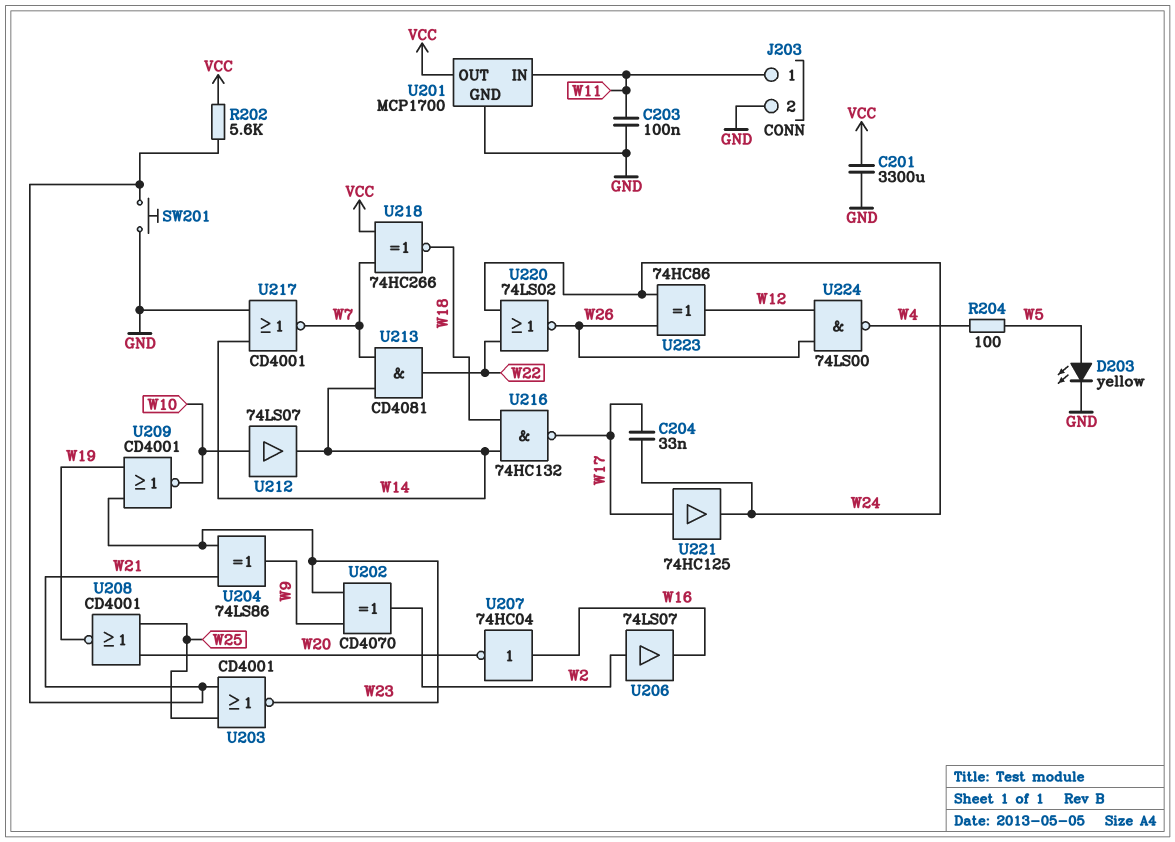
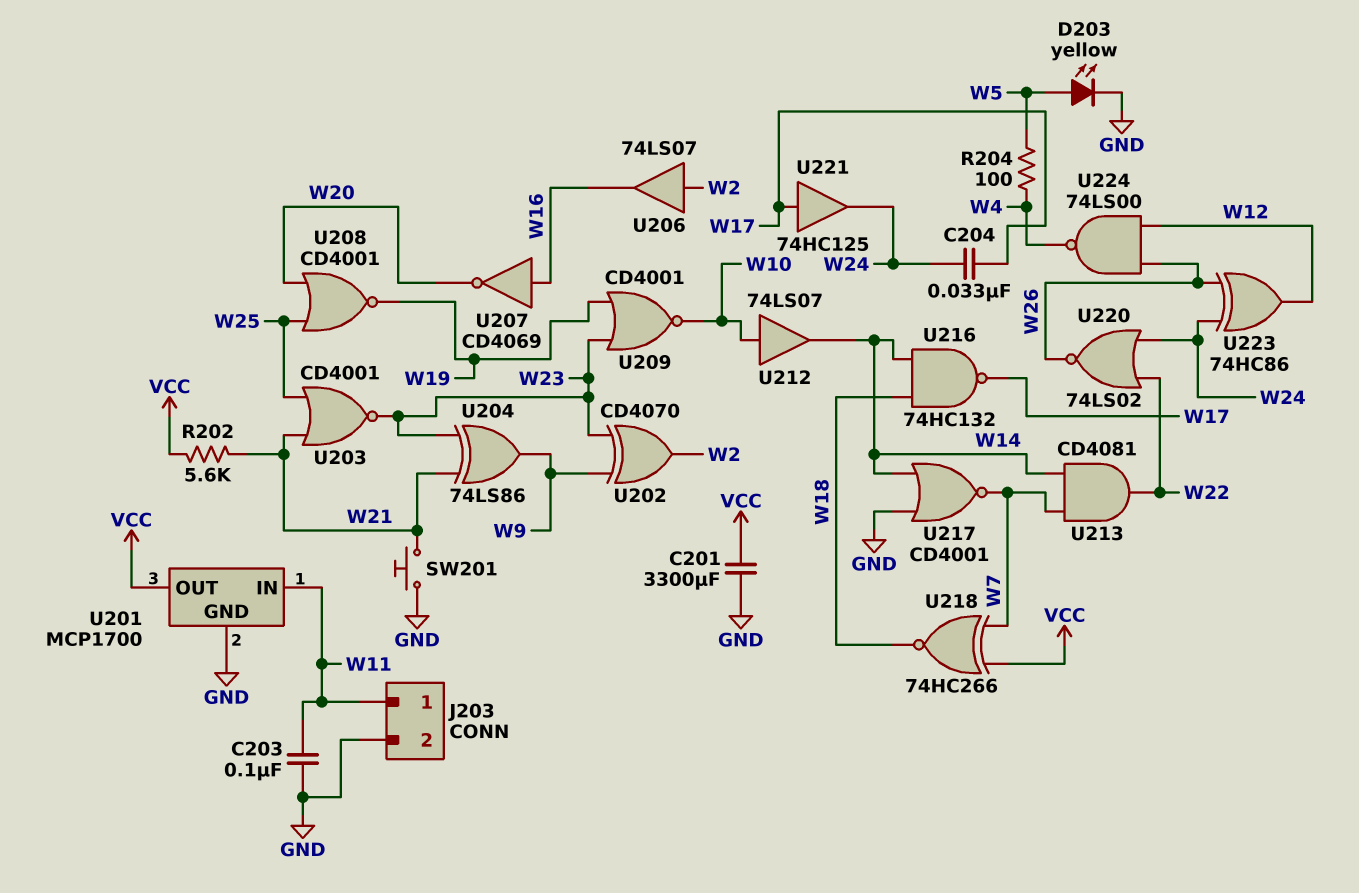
U207: NOT 74HC04 (in W16, out W20) -> NOT CD4069 (in W16, out W20)

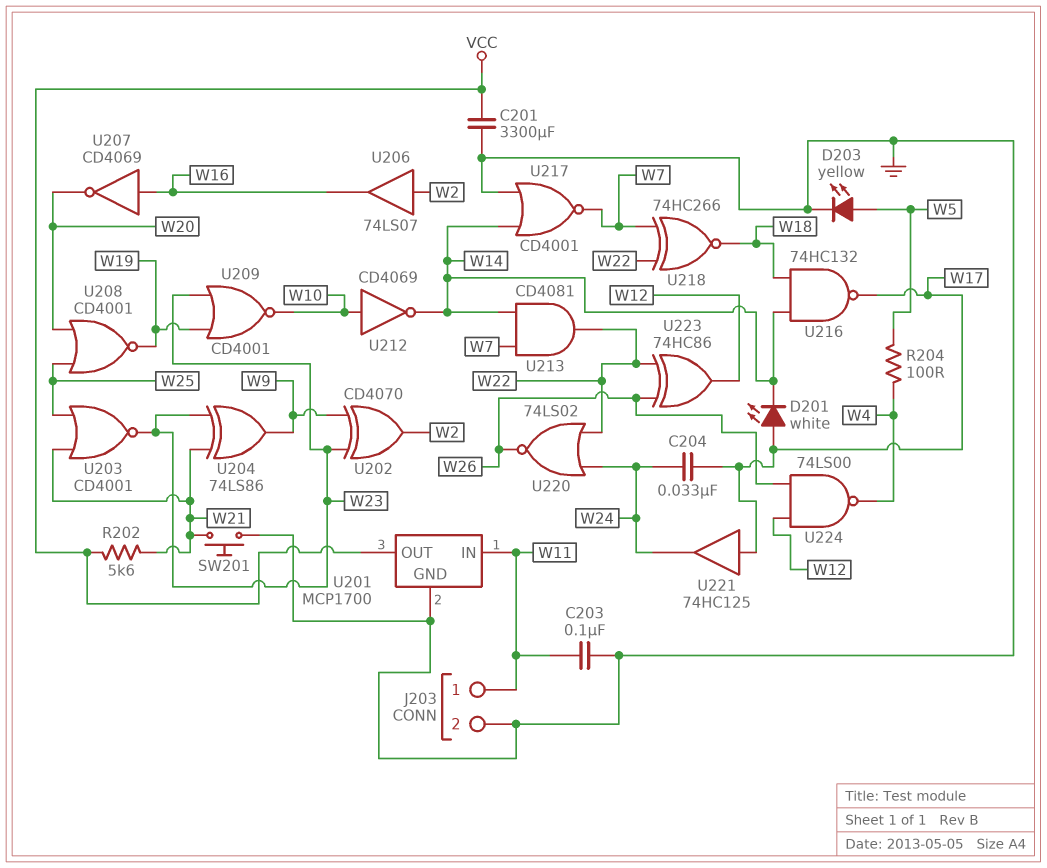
D201: none -> LED white (A W17, K W14)
U212: buffer 74LS07 (in W10, out W14) -> NOT CD4069 (in W10, out W14)
U218: XNOR 74HC266 (in VCC, in W7, out W18) -> XNOR 74HC266 (in W7, in W22, out W18)
U223: XOR 74HC86 (in W24, in W26, out W12) -> XOR 74HC86 (in W22, in W26, out W12)

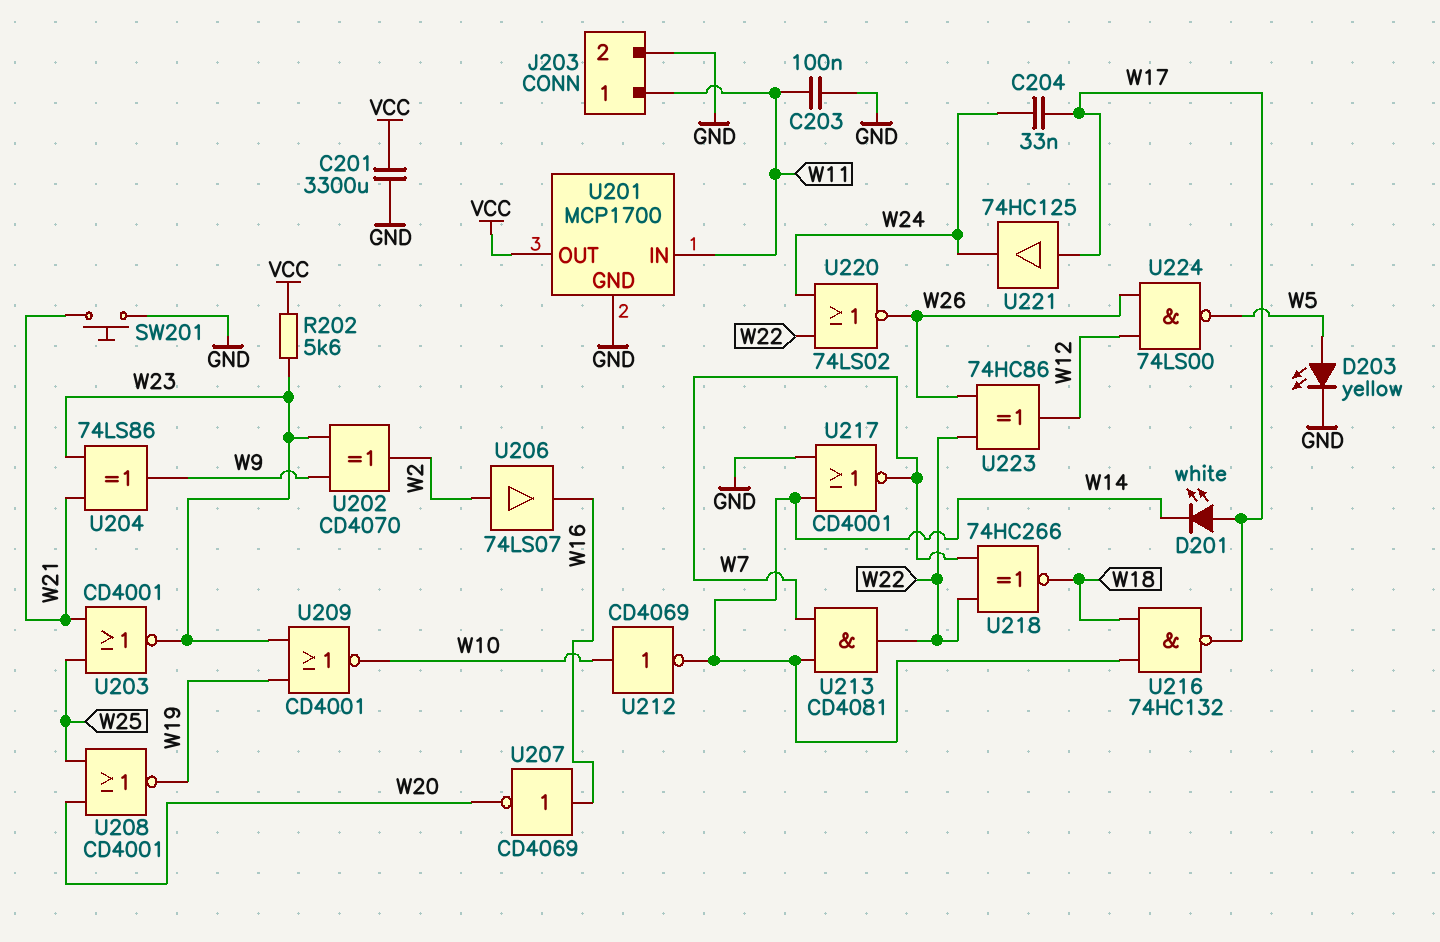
R202: 5.6k (VCC, W21) -> 5.6k (VCC, W23)
R204: 100 (W4, W5) -> none
U224: NAND 74LS00 (in W12, in W26, out W4) -> NAND 74LS00 (in W12, in W26, out W5)

